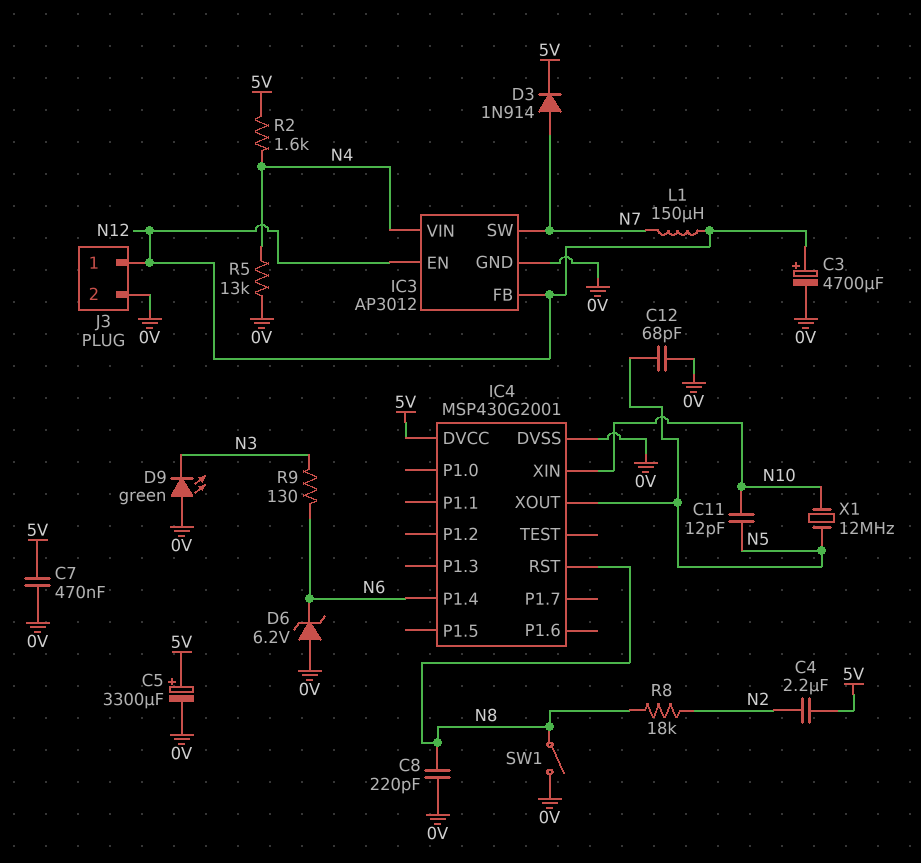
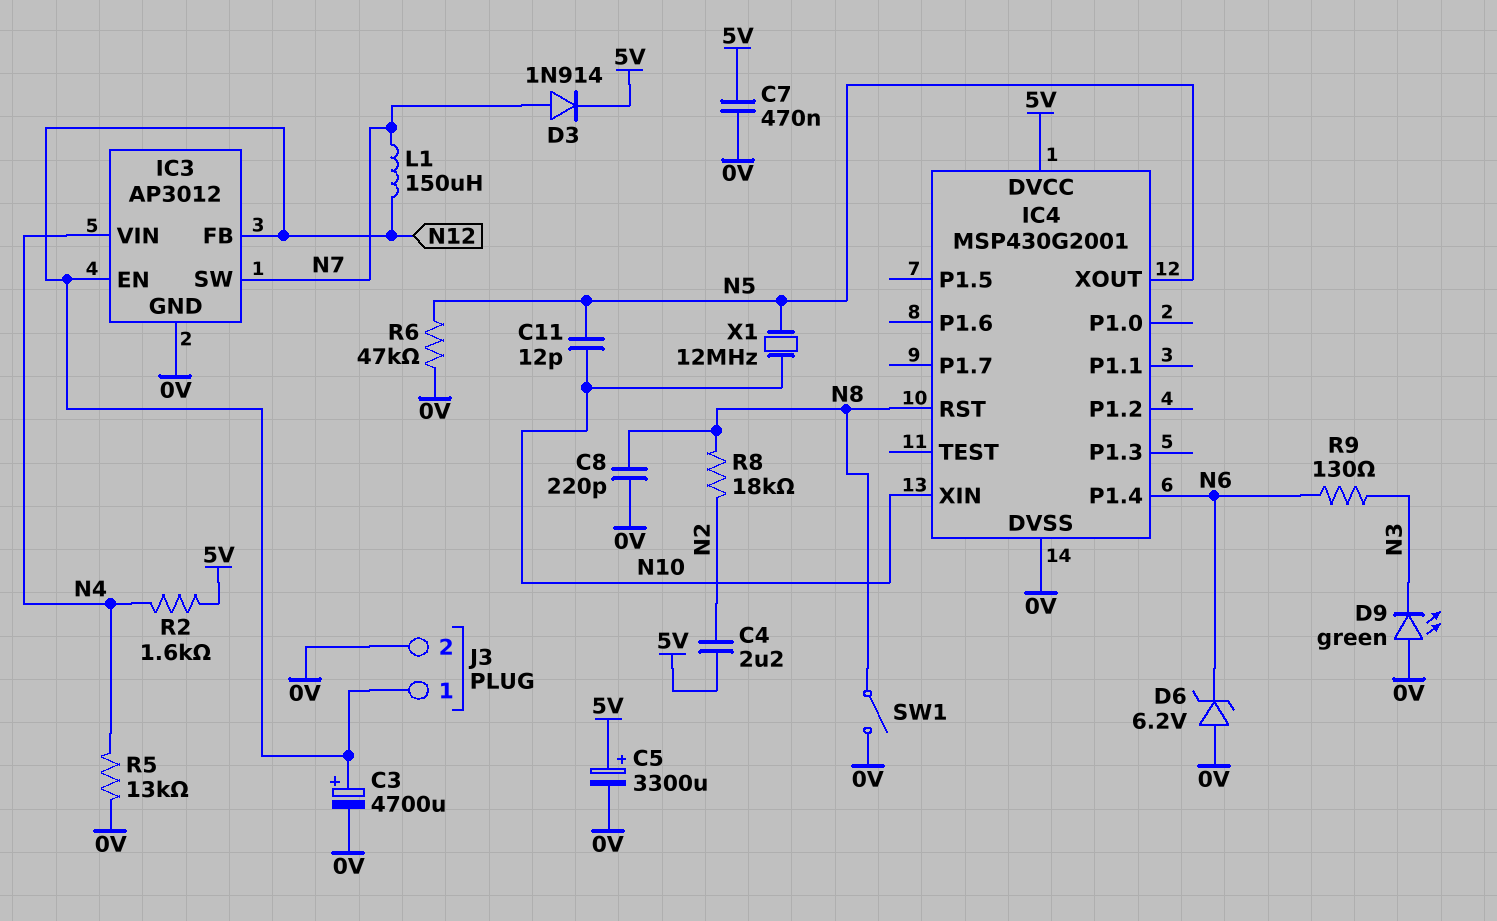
C12: 68pF (0V, N5) -> none
R6: none -> 47k (0V, N5)

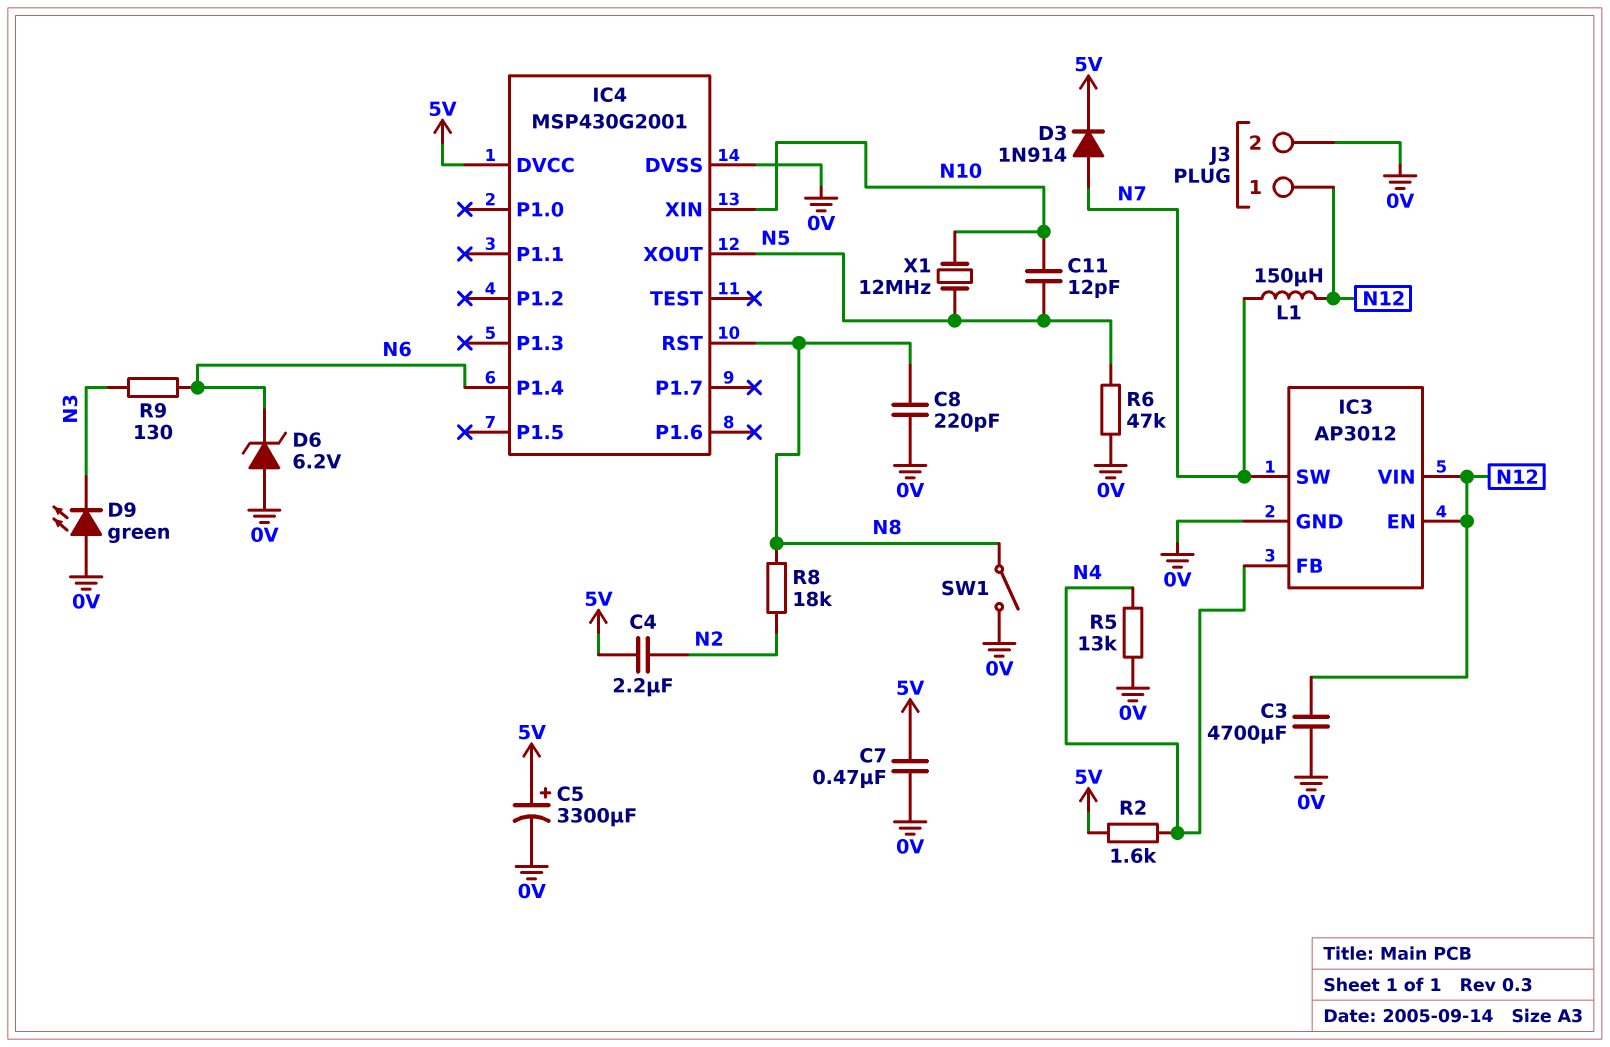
C3: 4700uF (plus N12, minus 0V) -> 4700uF (0V, N12)
IC3 pin FB: N12 -> N4
IC3 pin VIN: N4 -> N12

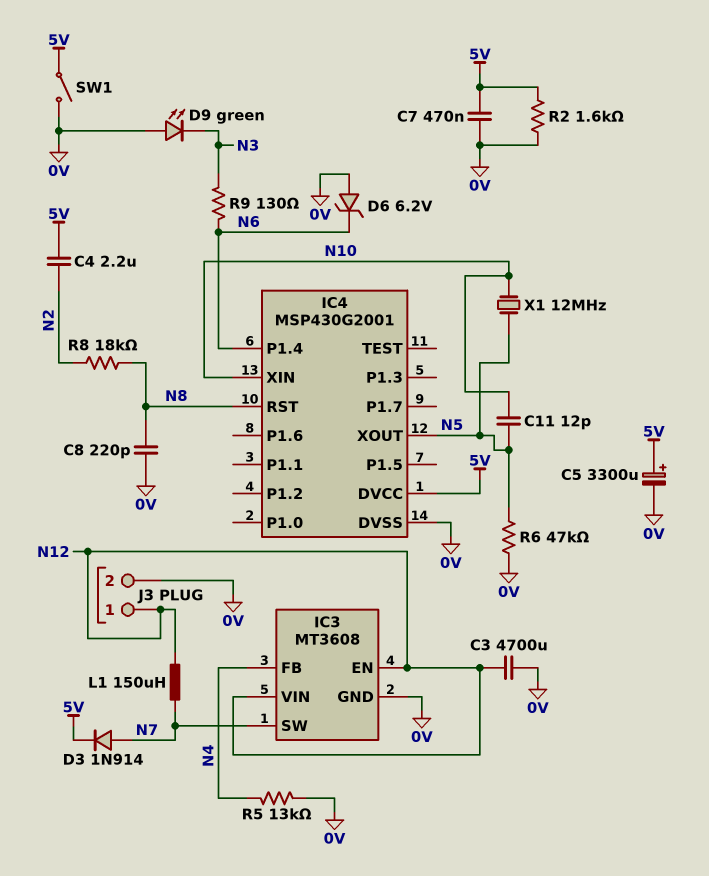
IC3: AP3012 -> MT3608
R2: 1.6k (5V, N4) -> 1.6k (0V, 5V)
SW1: switch (0V, N8) -> switch (0V, 5V)

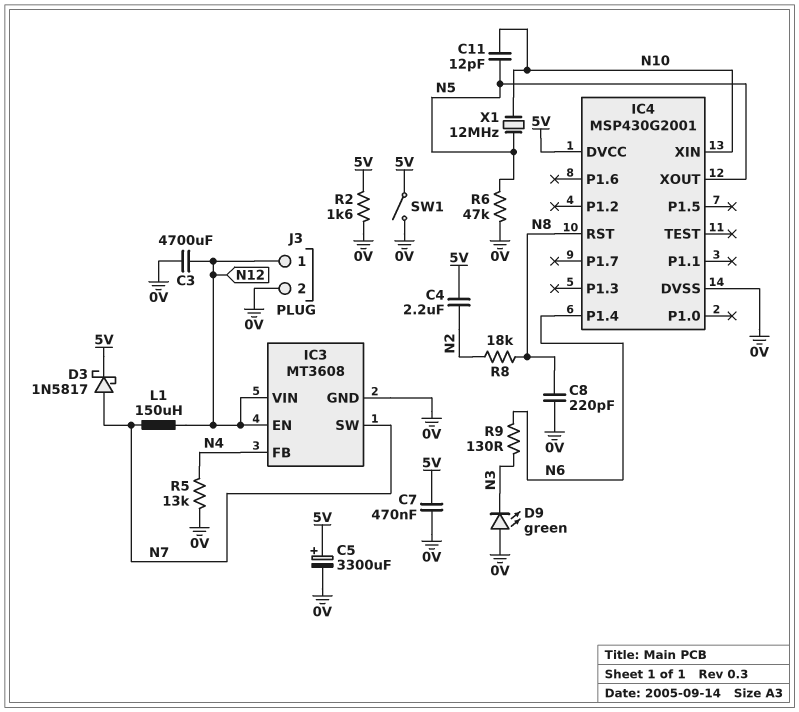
D3: diode 1N914 (A N7, K 5V) -> schottky 1N5817 (A N7, K 5V)
D6: zener 6.2V (A 0V, K N6) -> none

